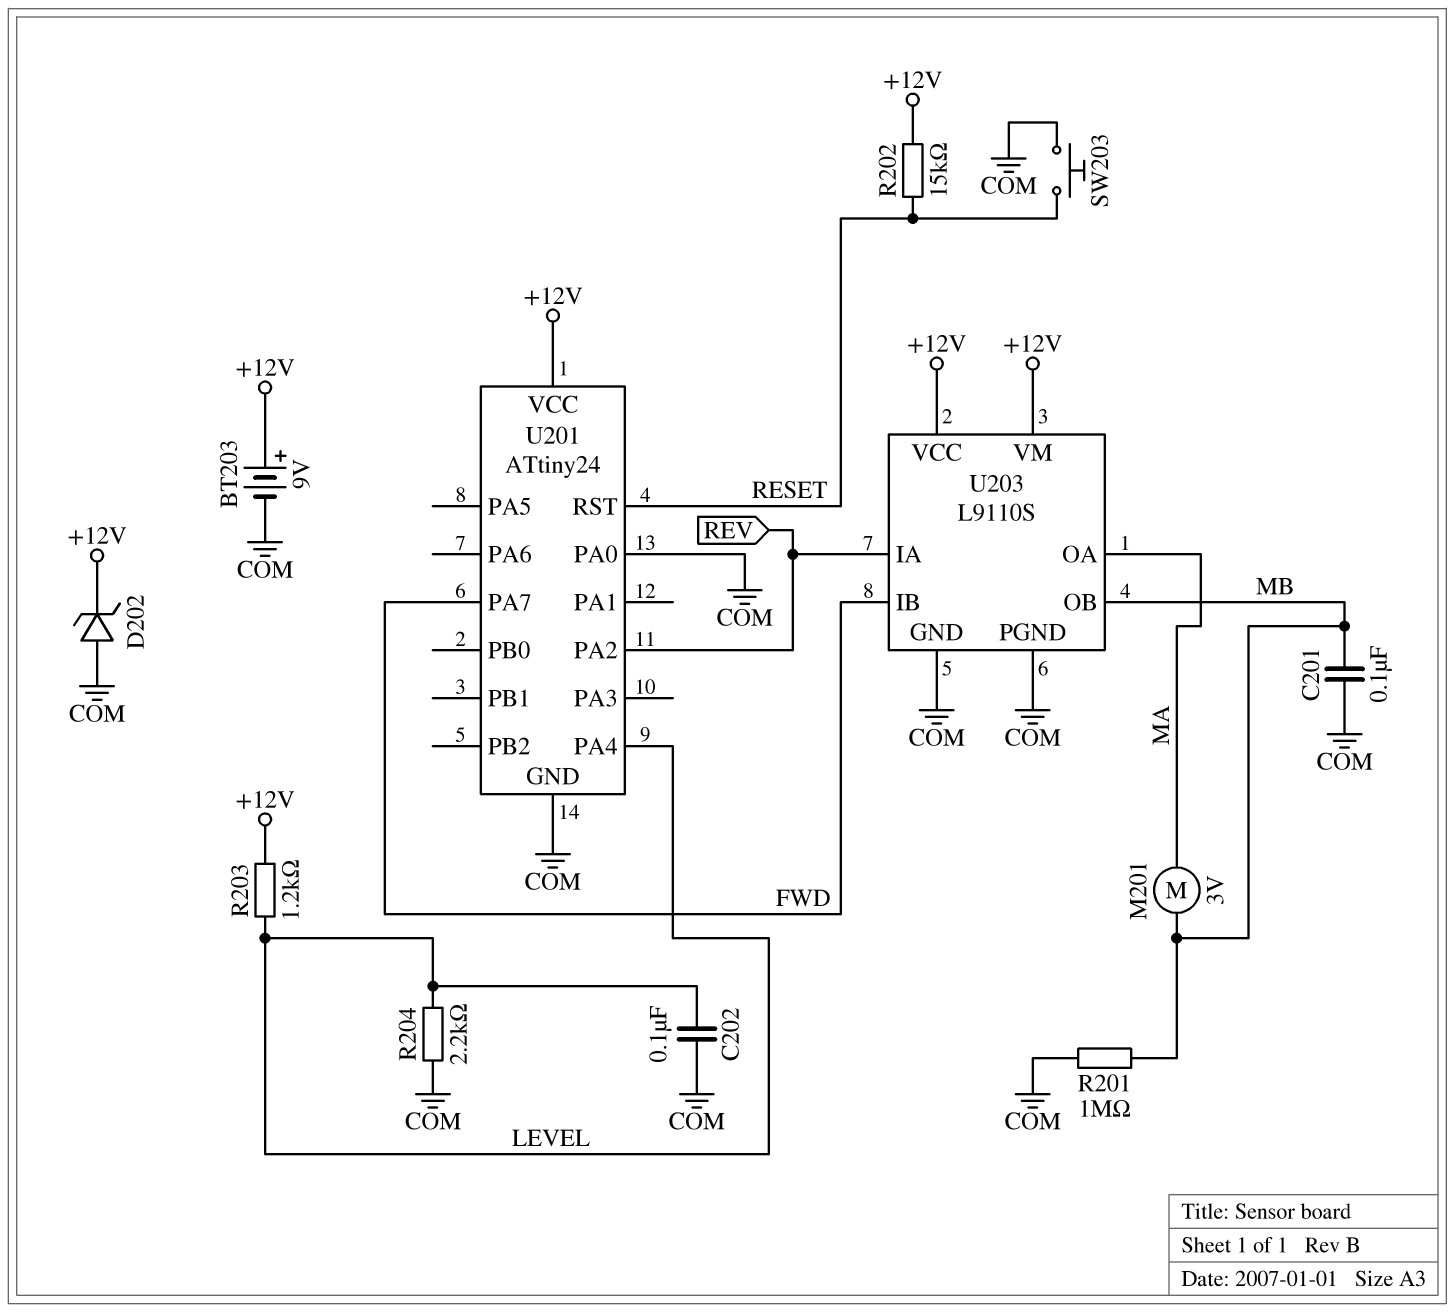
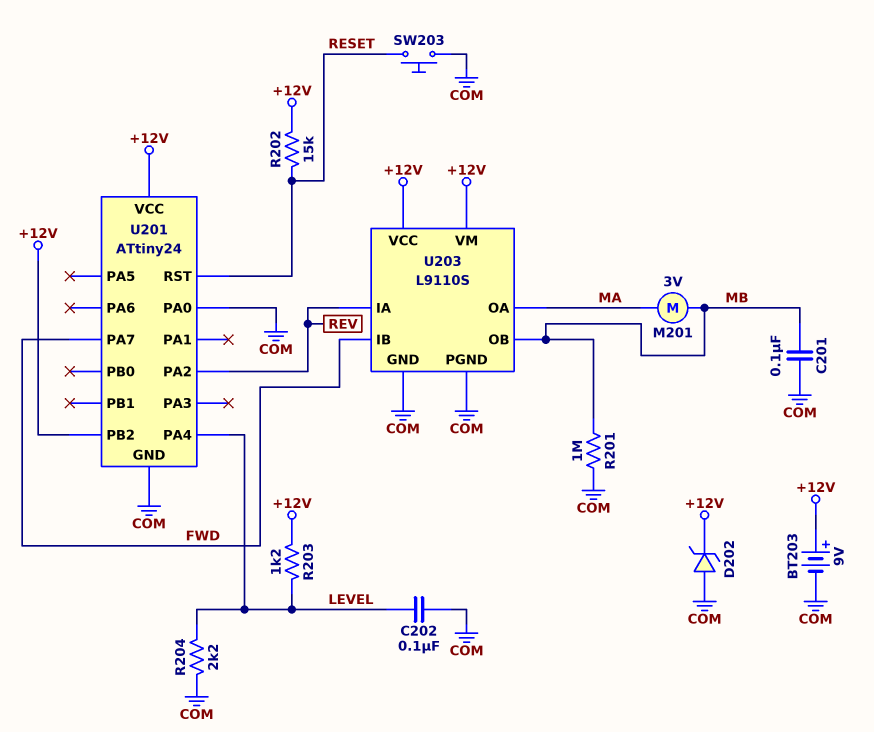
U201 pin PB2: none -> +12V

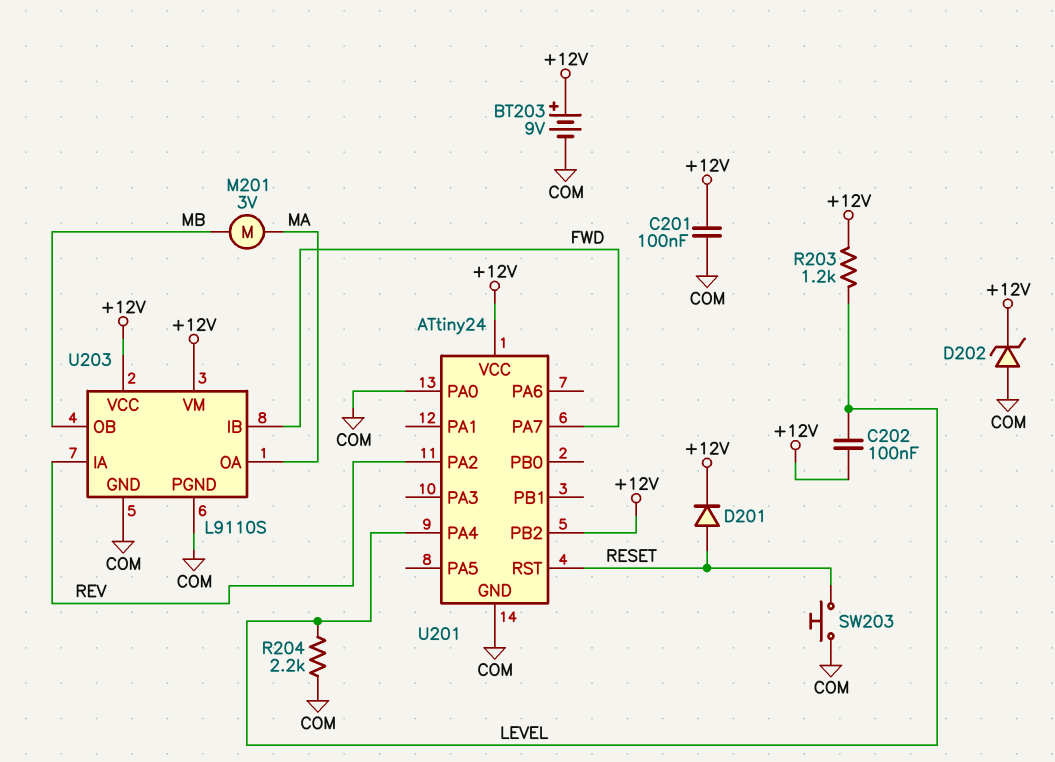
C201: 100nF (COM, MB) -> 100nF (+12V, COM)
C202: 100nF (COM, LEVEL) -> 100nF (+12V, LEVEL)
D201: none -> diode (A RESET, K +12V)
R201: 1M (COM, MB) -> none
R202: 15k (+12V, RESET) -> none

